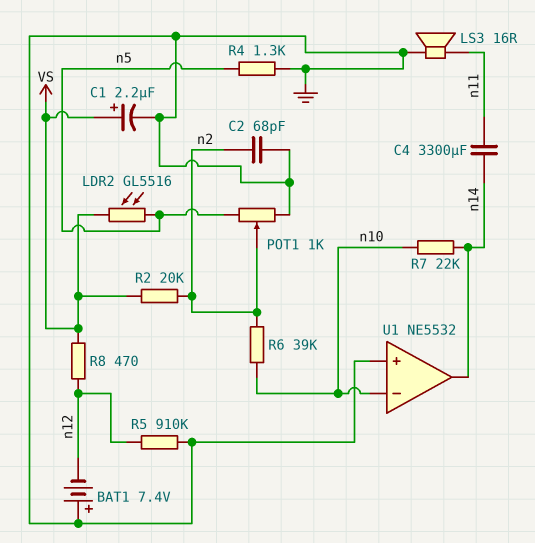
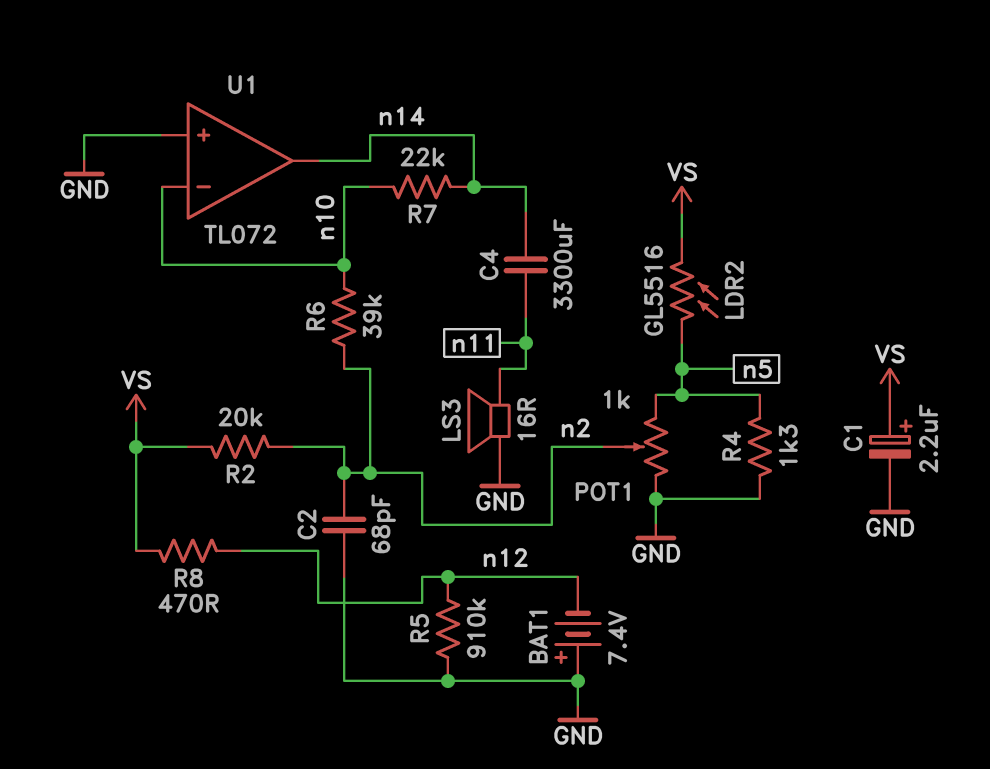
U1: NE5532 -> TL072

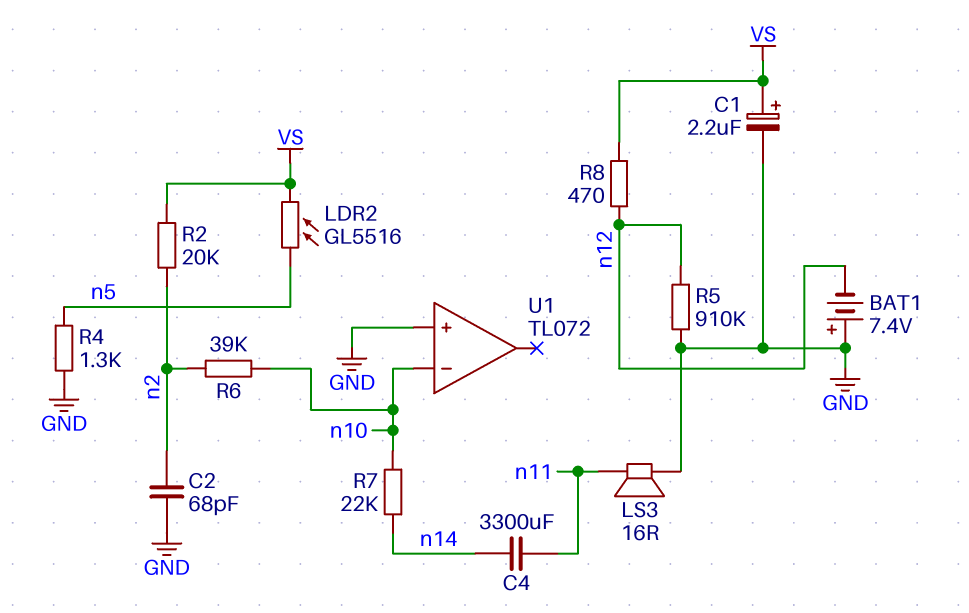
POT1: 1k (GND, n5, wiper n2) -> none
U1 pin out: n14 -> none

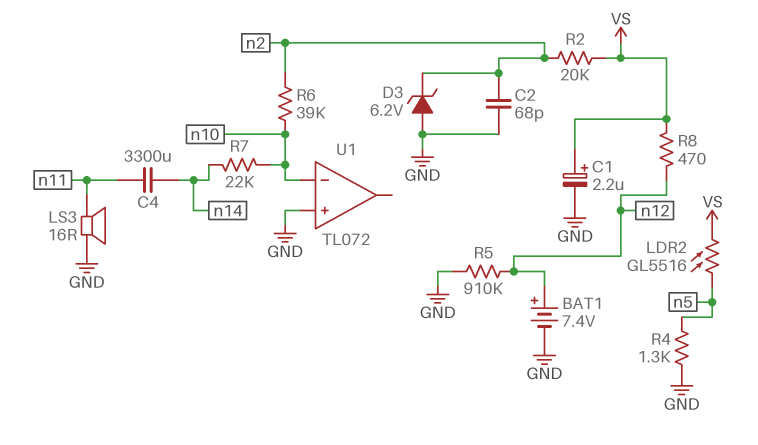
BAT1: 7.4V (plus GND, minus n12) -> 7.4V (plus n12, minus GND)
D3: none -> zener 6.2V (A GND, K n2)

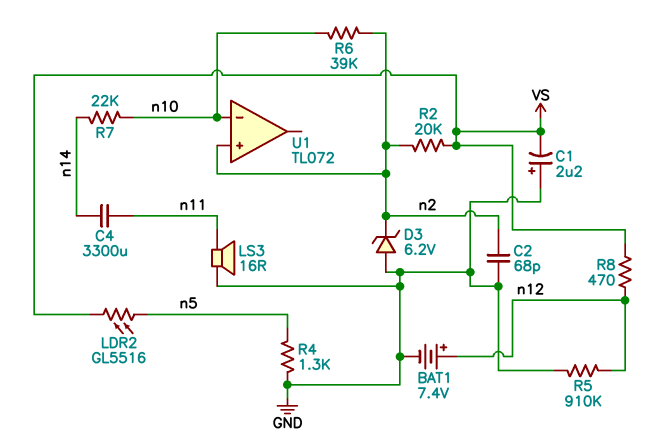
C1: 2.2uF (plus VS, minus GND) -> 2.2uF (plus GND, minus VS)
U1 pin in+: GND -> n2

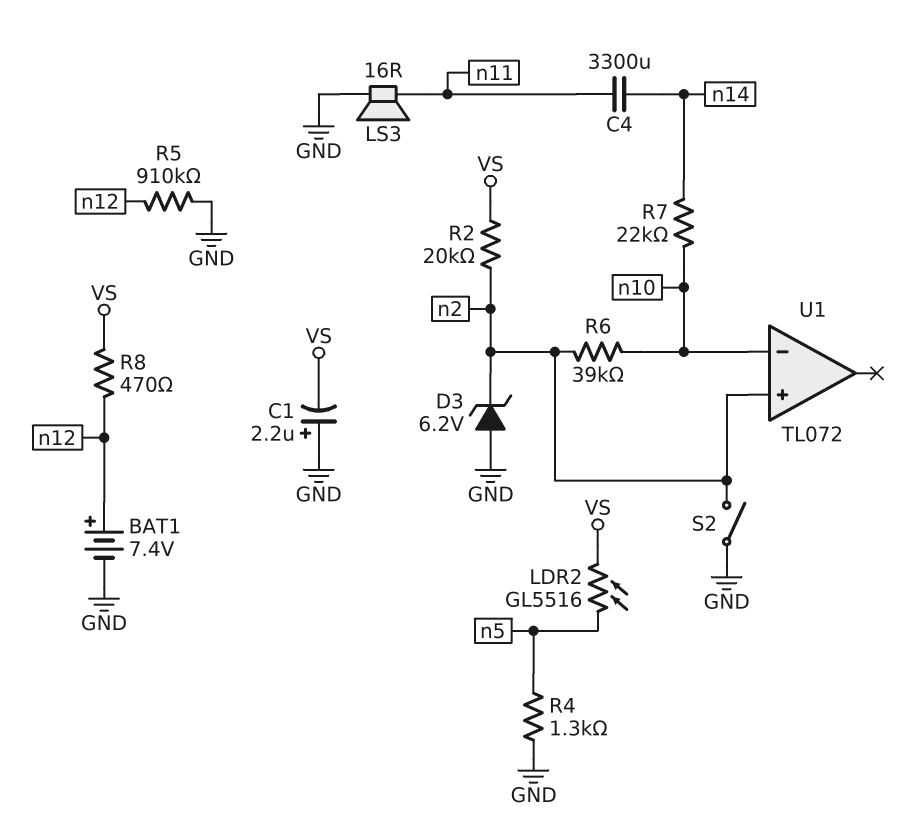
C2: 68pF (GND, n2) -> none
S2: none -> switch (GND, n2)

